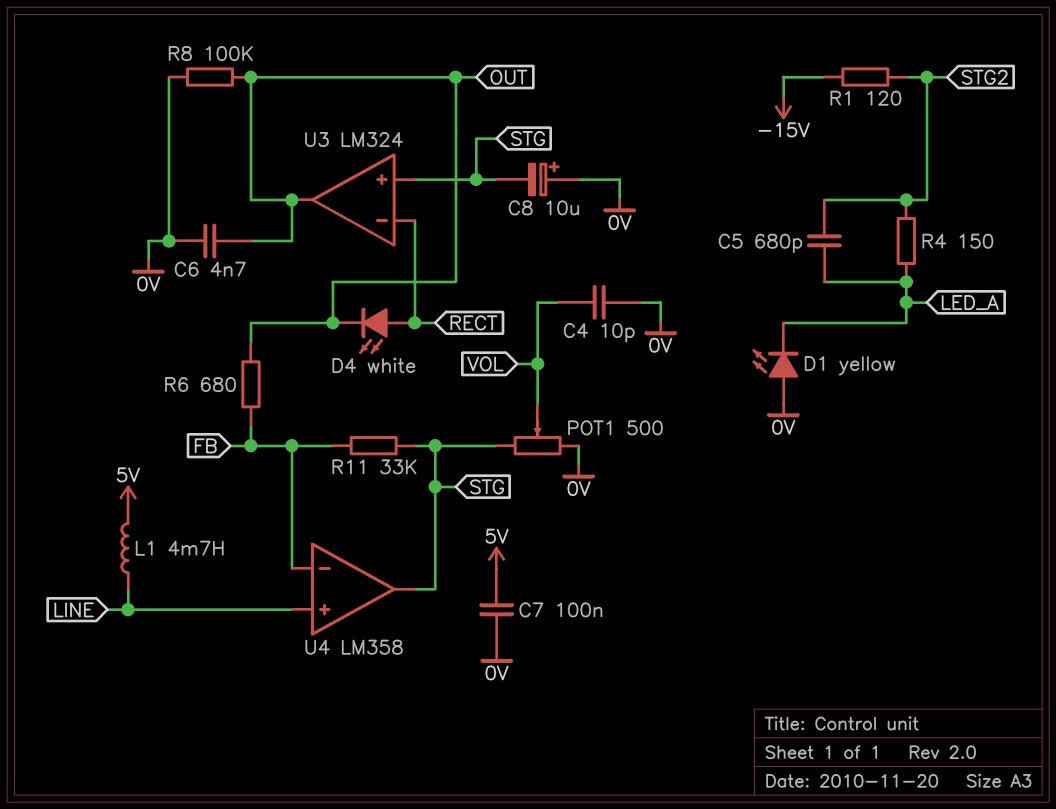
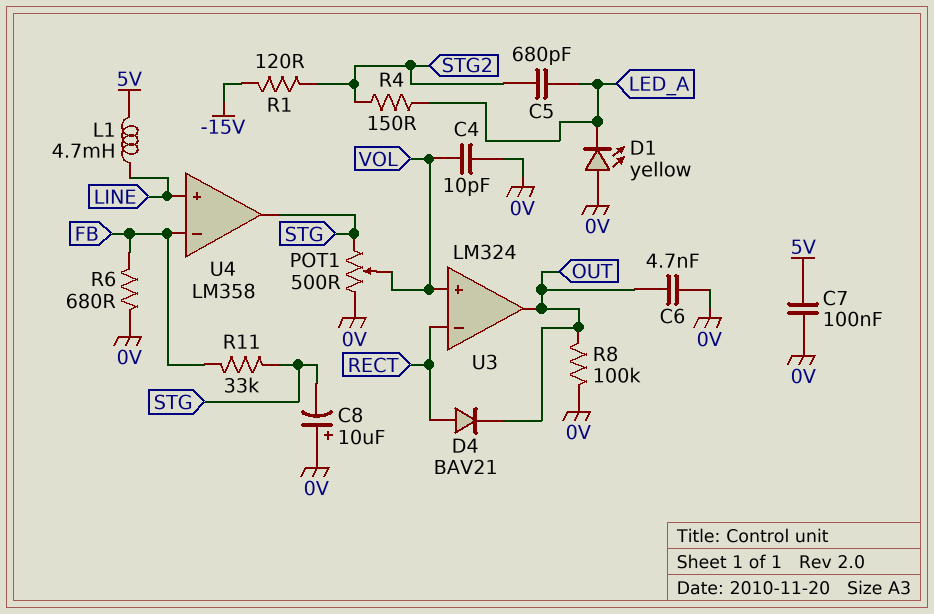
D4: LED white (A RECT, K OUT) -> diode BAV21 (A RECT, K OUT)
R6: 680 (FB, OUT) -> 680 (0V, FB)
U3 pin in+: STG -> VOL

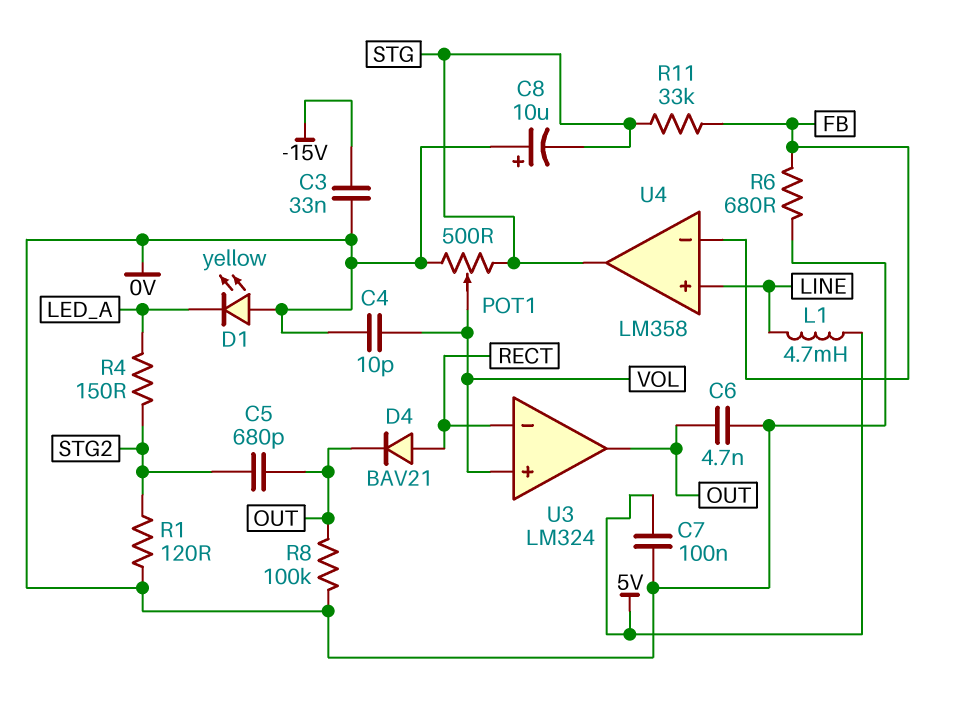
C3: none -> 33nF (-15V, 0V)
C5: 680pF (LED_A, STG2) -> 680pF (OUT, STG2)
R1: 120 (-15V, STG2) -> 120 (0V, STG2)

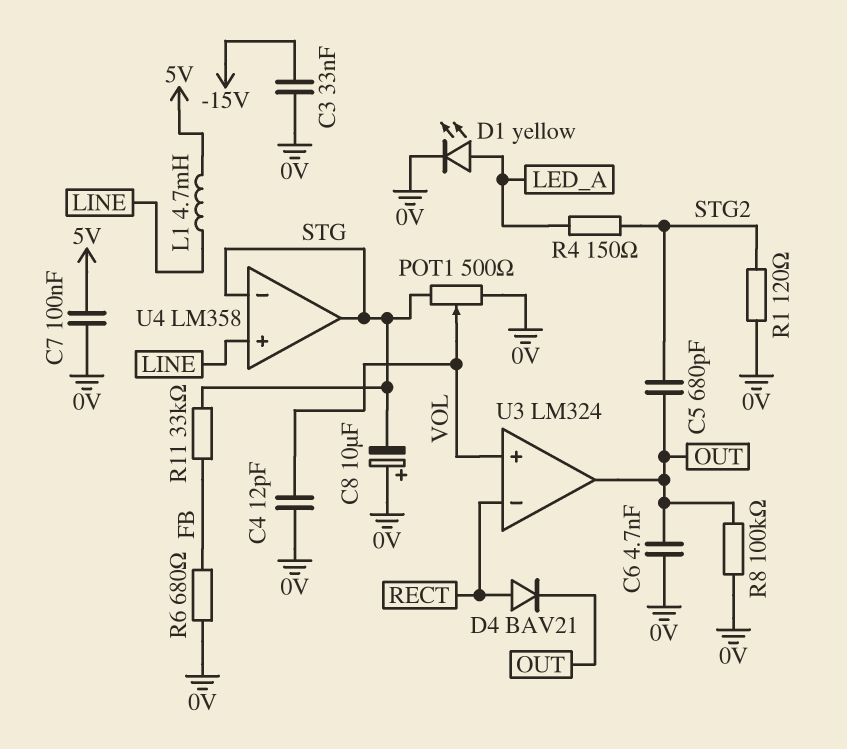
C4: 10pF (0V, VOL) -> 12pF (0V, VOL)
D1: LED yellow (A 0V, K LED_A) -> LED yellow (A LED_A, K 0V)
U4 pin in-: FB -> STG

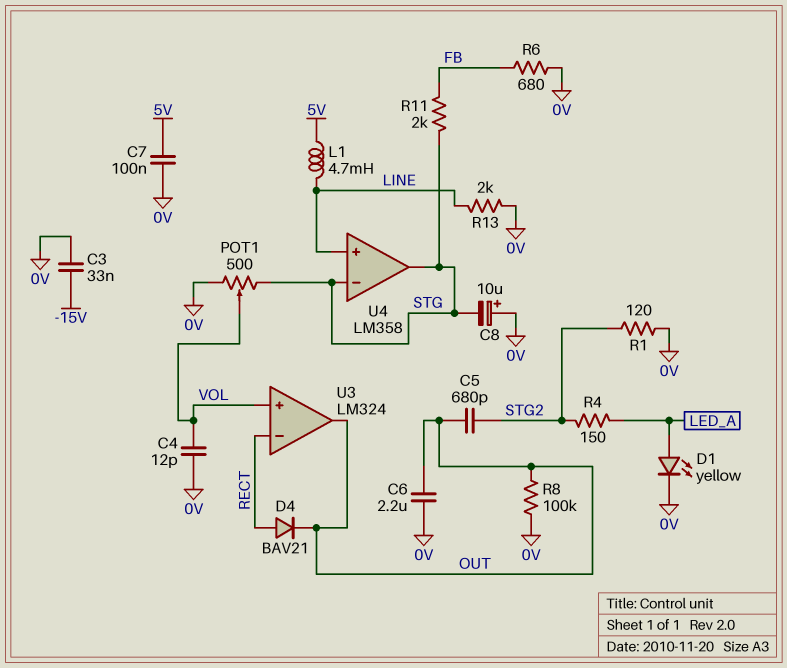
C6: 4.7nF (0V, OUT) -> 2.2uF (0V, OUT)
R11: 33k (FB, STG) -> 2k (FB, STG)
R13: none -> 2k (0V, LINE)

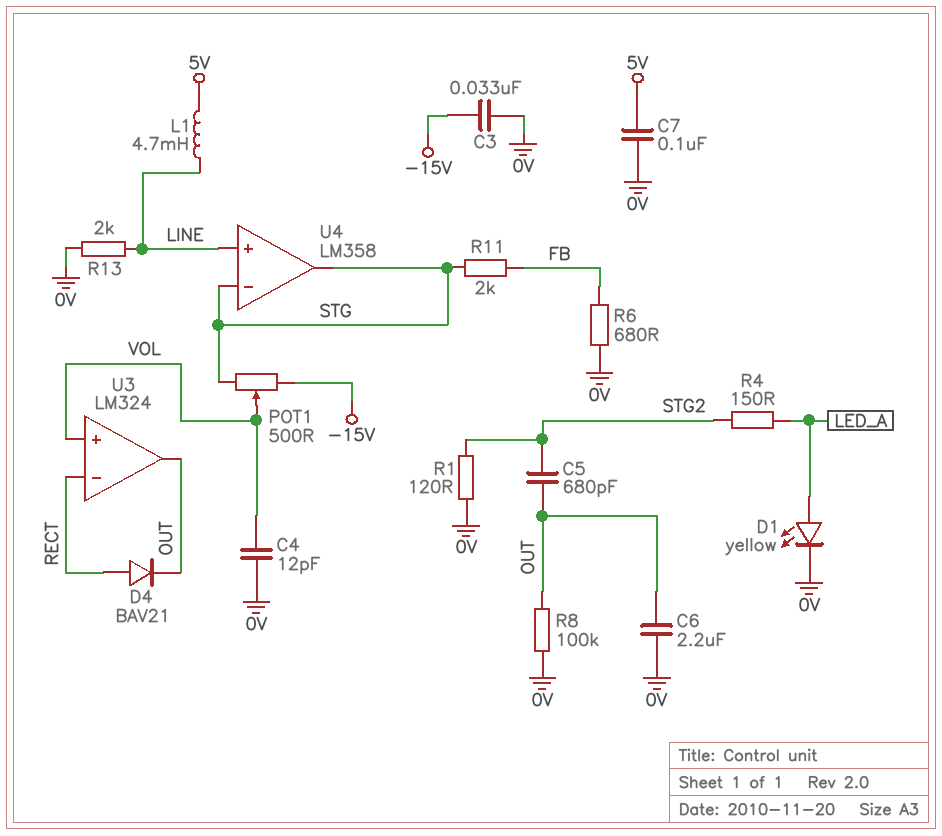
C8: 10uF (plus 0V, minus STG) -> none
POT1: 500 (0V, STG, wiper VOL) -> 500 (-15V, STG, wiper VOL)

